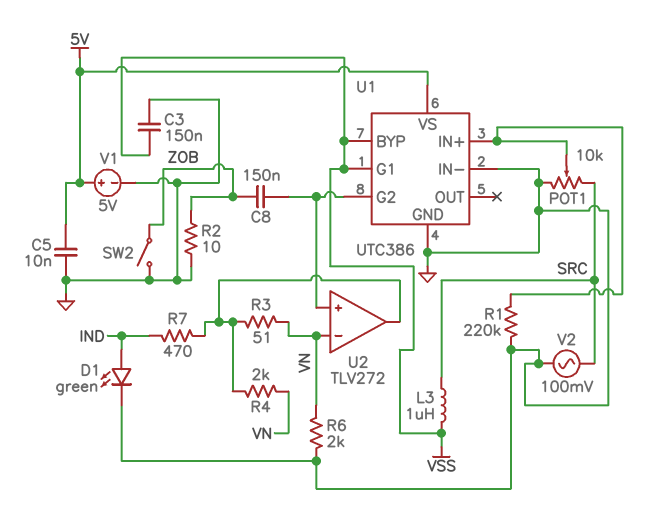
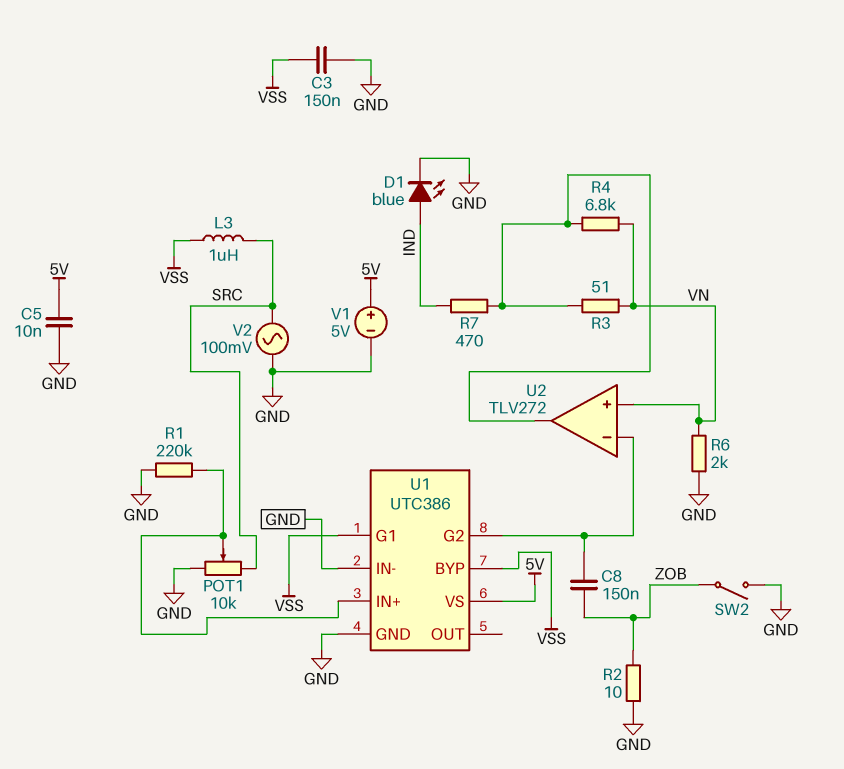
D1: LED green (A IND, K GND) -> LED blue (A IND, K GND)
R4: 2k (U2/out, VN) -> 6.8k (U2/out, VN)
U2 pin in+: U1/G2 -> VN
U2 pin in-: VN -> U1/G2

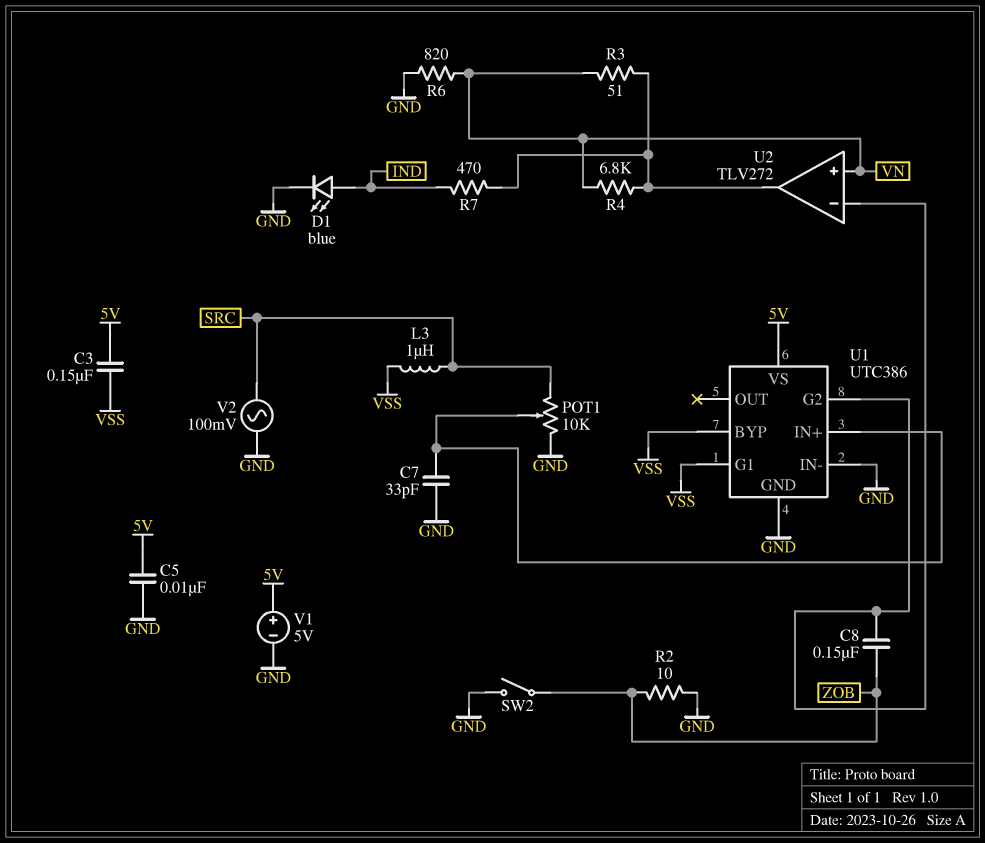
C3: 150nF (GND, VSS) -> 150nF (5V, VSS)
C7: none -> 33pF (GND, U1/IN+)
R1: 220k (GND, U1/IN+) -> none
R6: 2k (GND, VN) -> 820 (GND, VN)

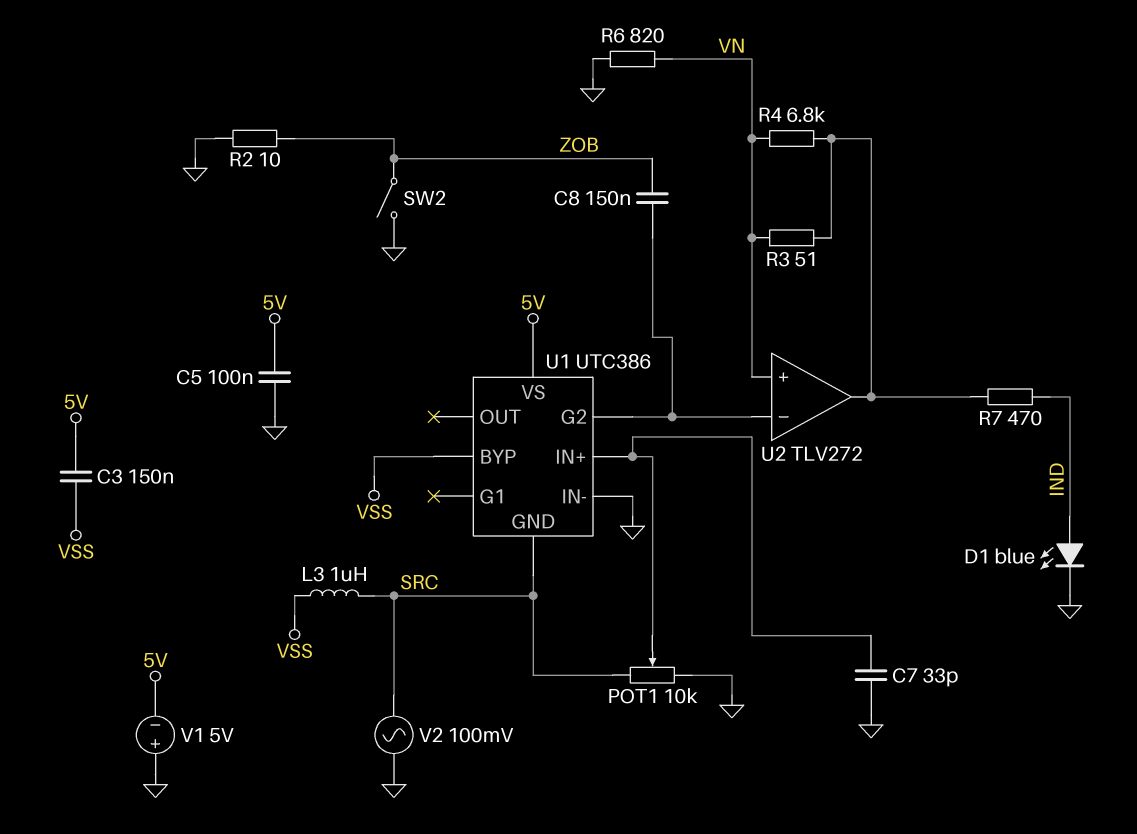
C5: 10nF (5V, GND) -> 100nF (5V, GND)
U1 pin G1: VSS -> none
U1 pin GND: GND -> SRC
V1: 5V (plus 5V, minus GND) -> 5V (plus GND, minus 5V)

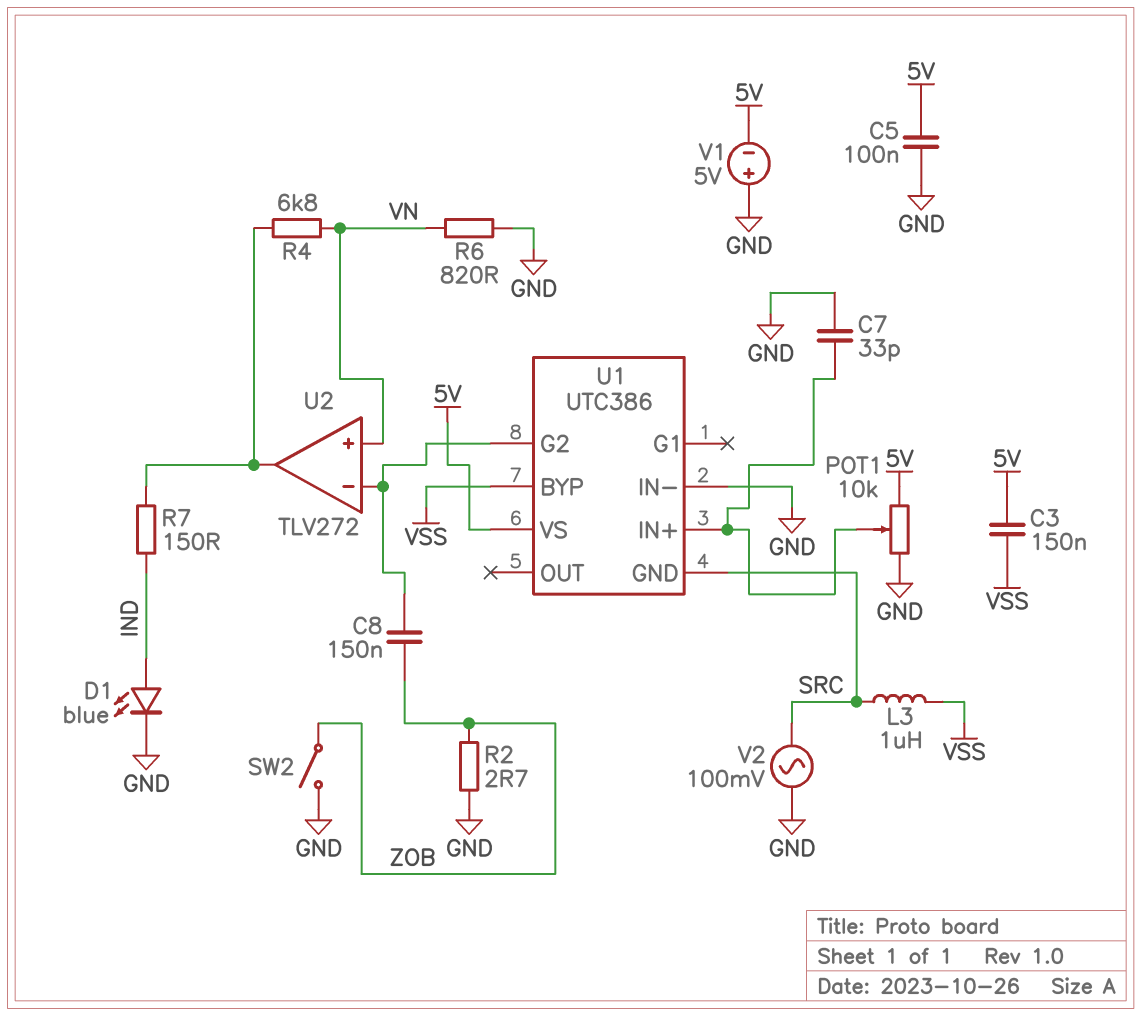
POT1: 10k (GND, SRC, wiper U1/IN+) -> 10k (5V, GND, wiper U1/IN+)
R2: 10 (GND, ZOB) -> 2.7 (GND, ZOB)
R3: 51 (U2/out, VN) -> none
R7: 470 (IND, U2/out) -> 150 (IND, U2/out)

